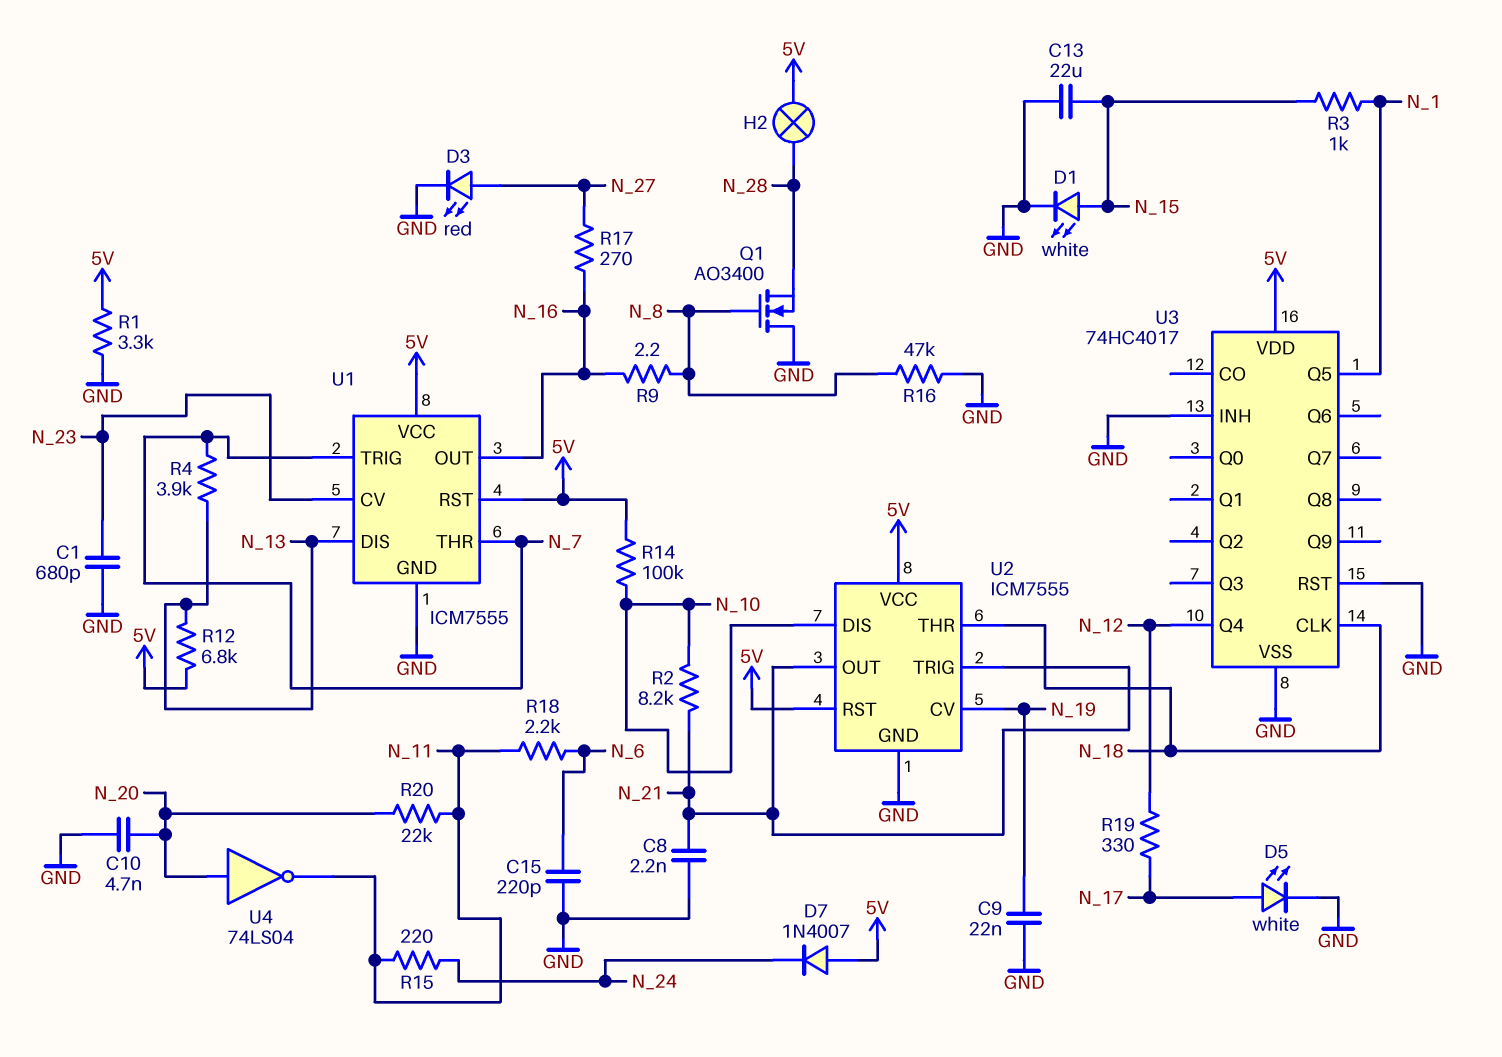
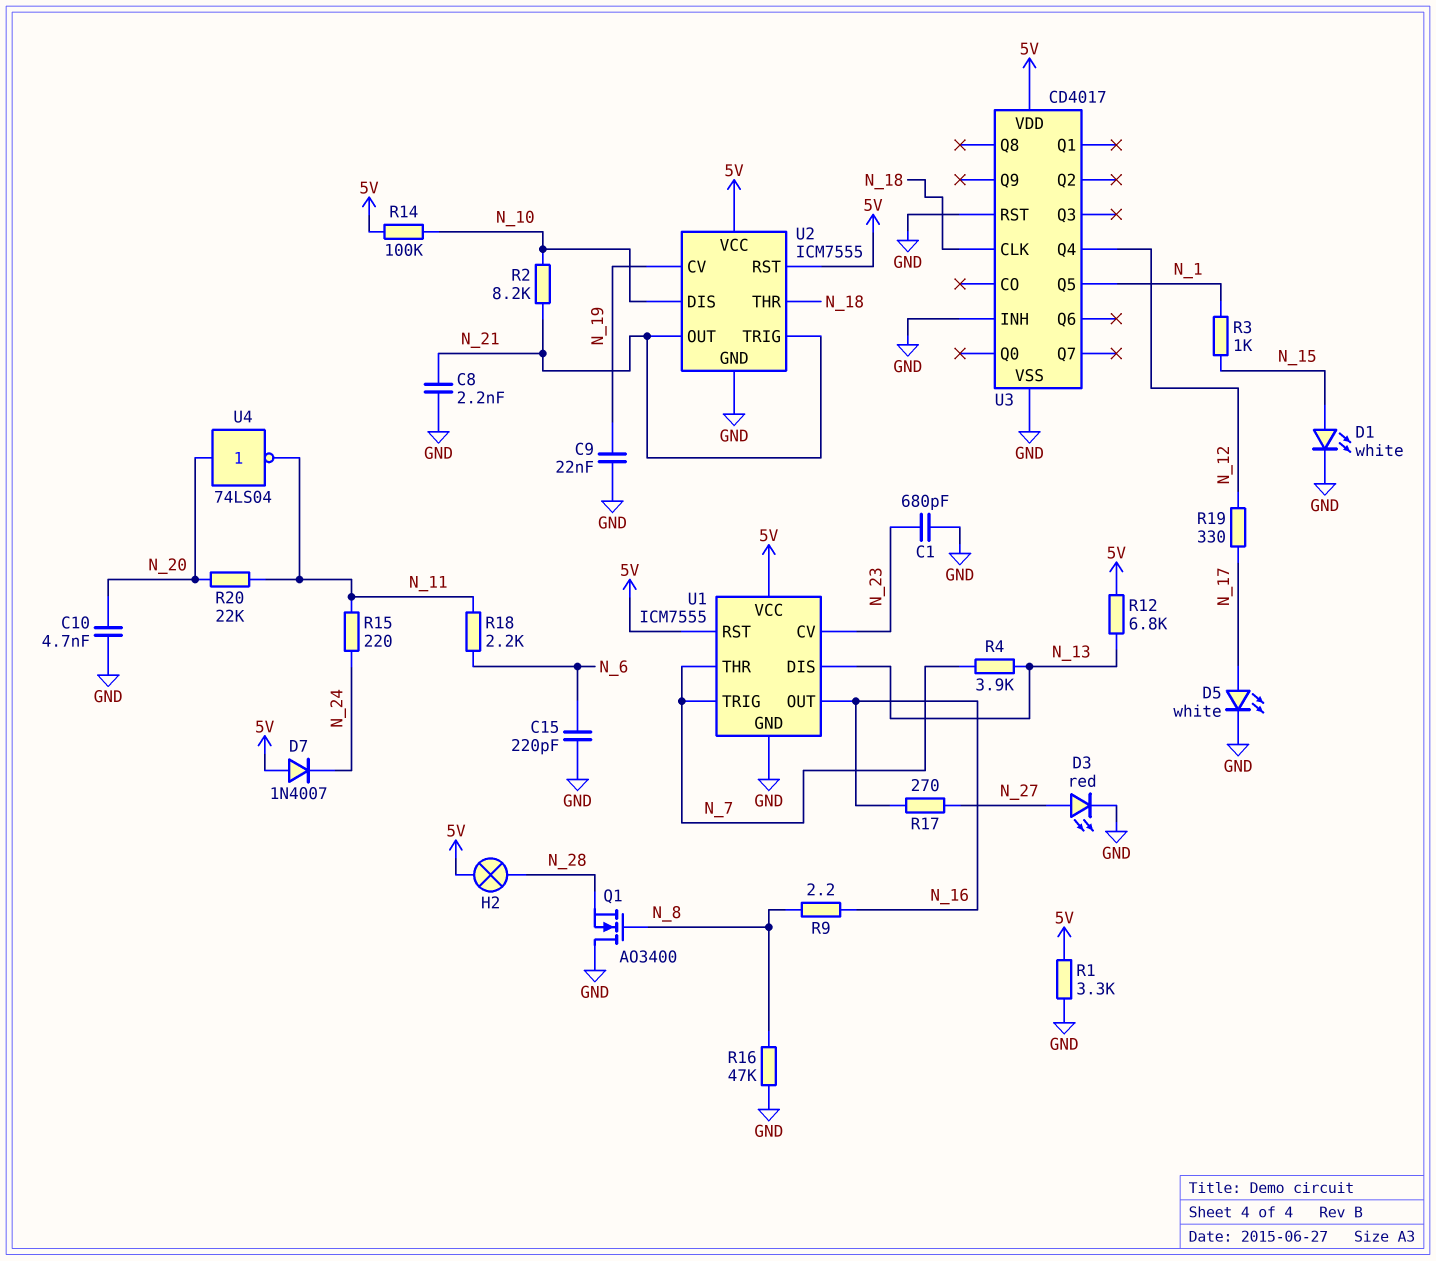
C13: 22uF (GND, N_15) -> none
U3: 74HC4017 -> CD4017

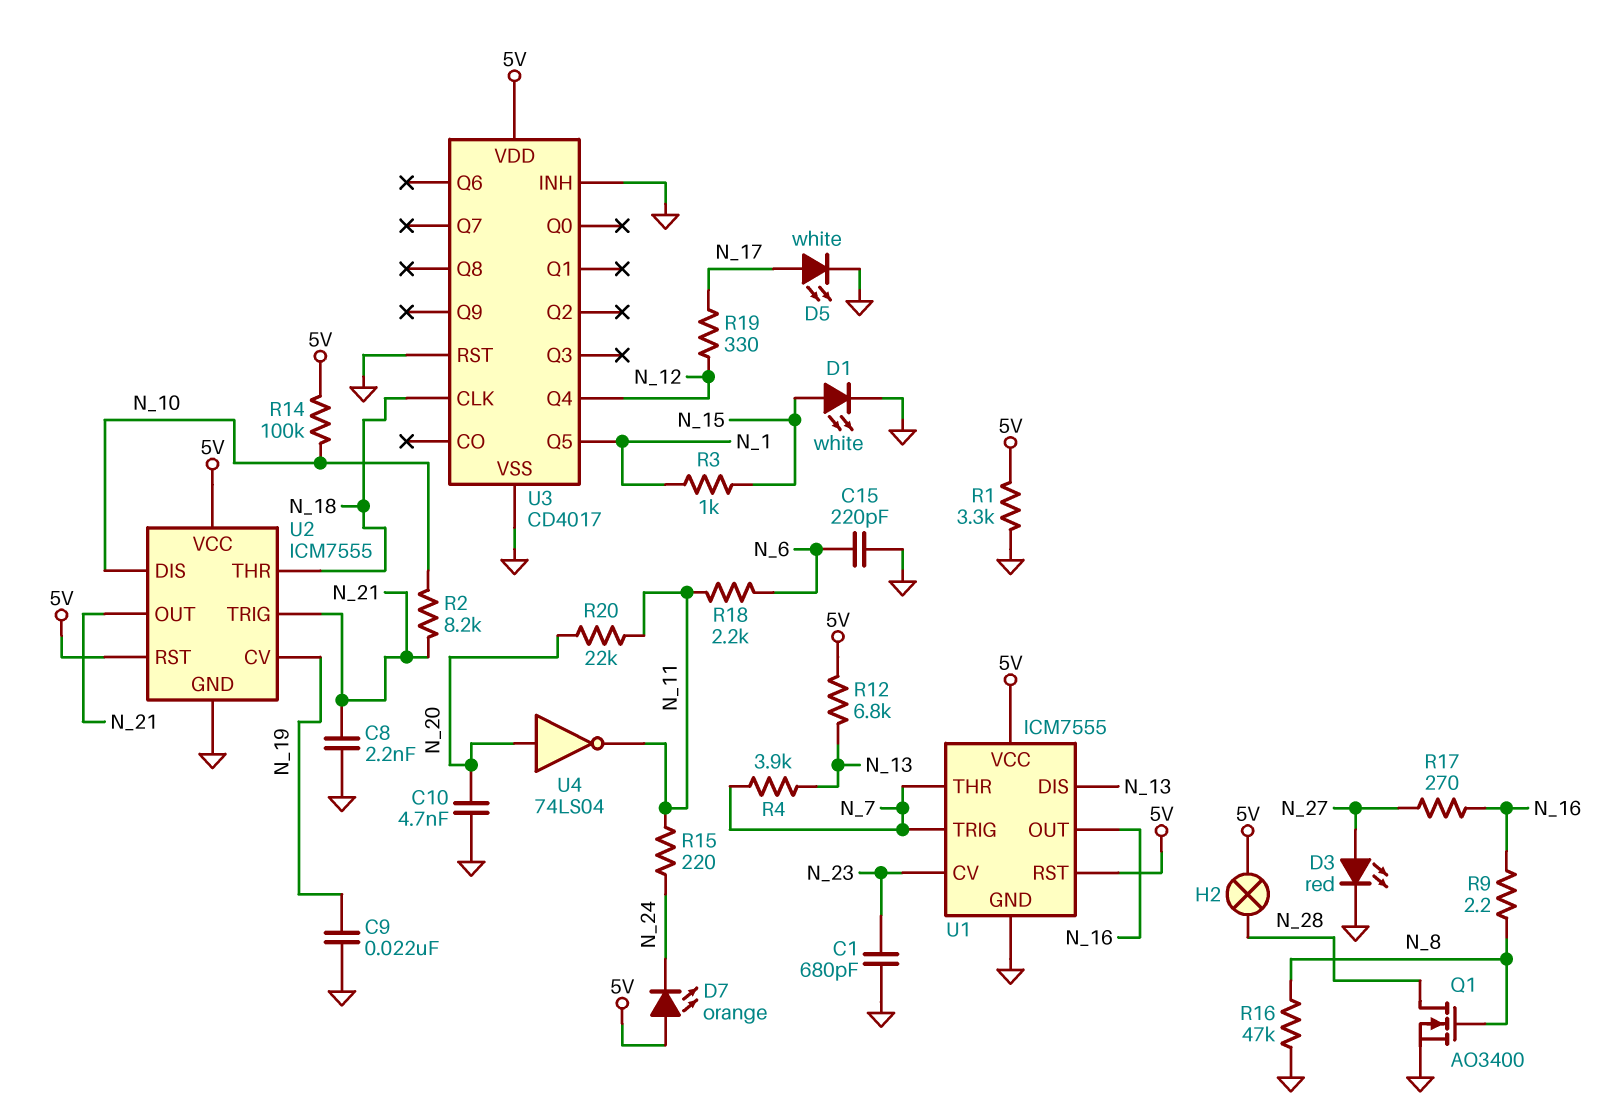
D7: diode 1N4007 (A 5V, K N_24) -> LED orange (A 5V, K N_24)
Q1: NMOS AO3400 (G N_8, D GND, S N_28) -> NMOS AO3400 (G N_8, D N_28, S GND)

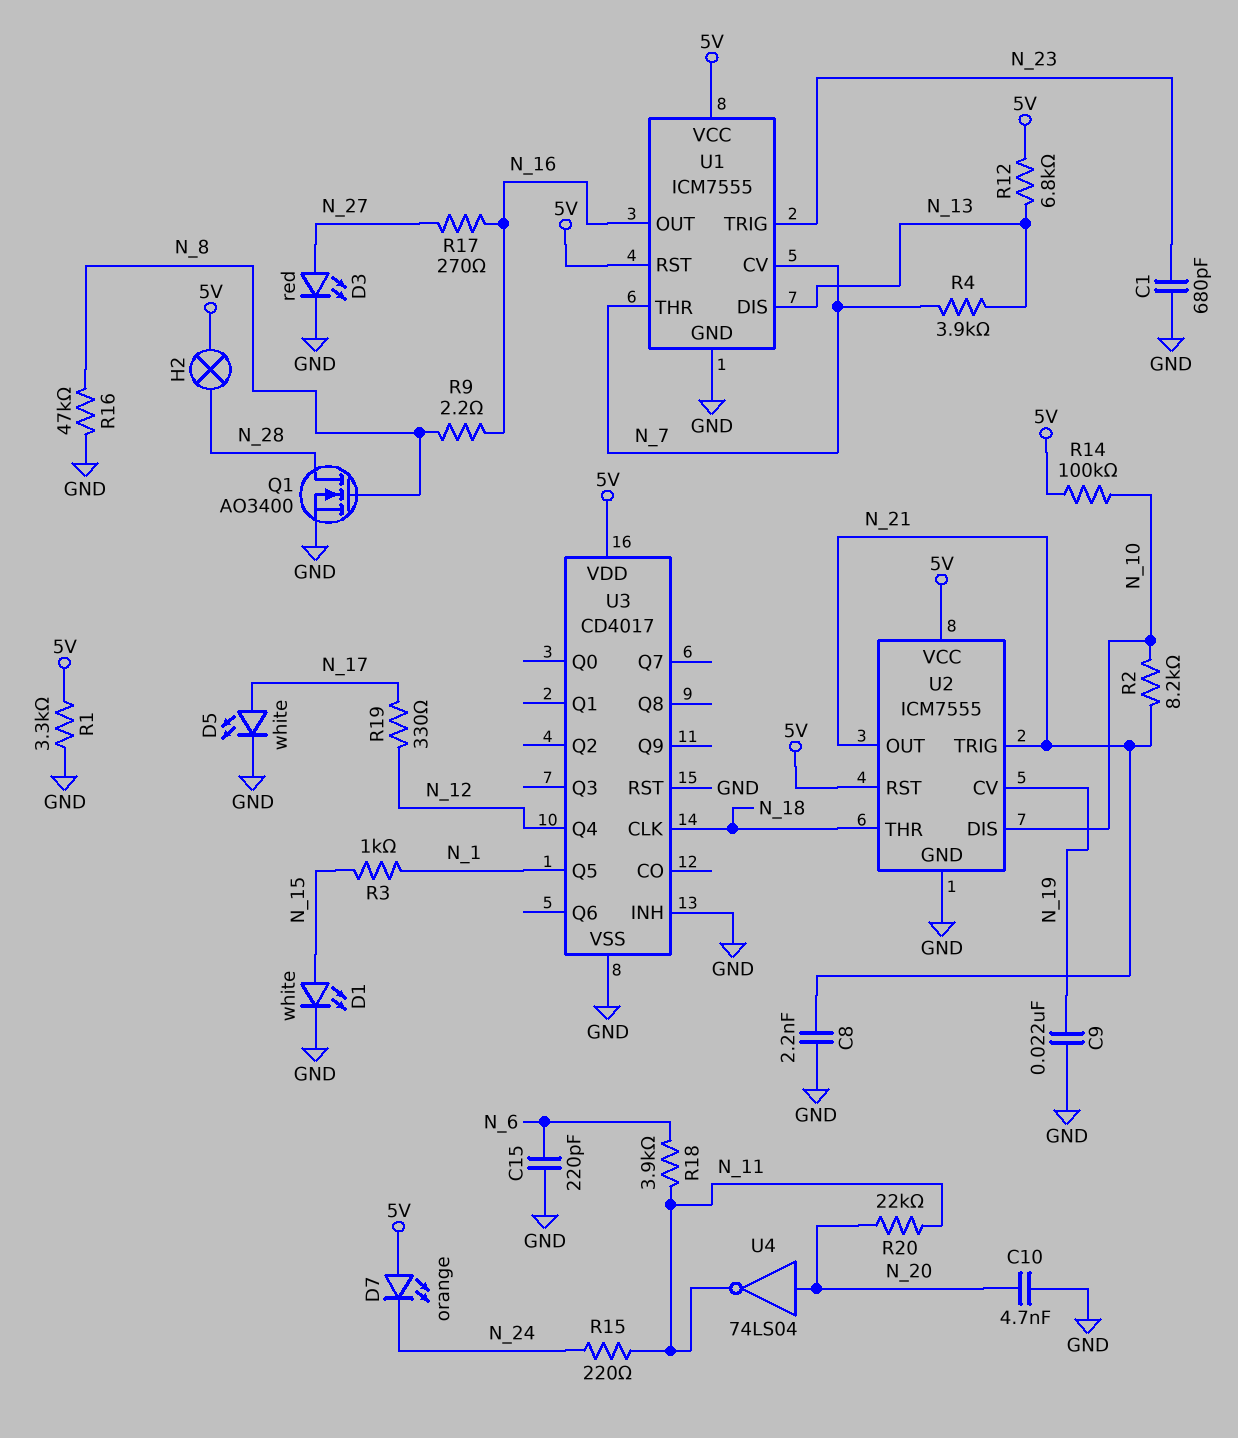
R18: 2.2k (N_6, N_11) -> 3.9k (N_6, N_11)
U1 pin CV: N_23 -> N_7
U1 pin TRIG: N_7 -> N_23

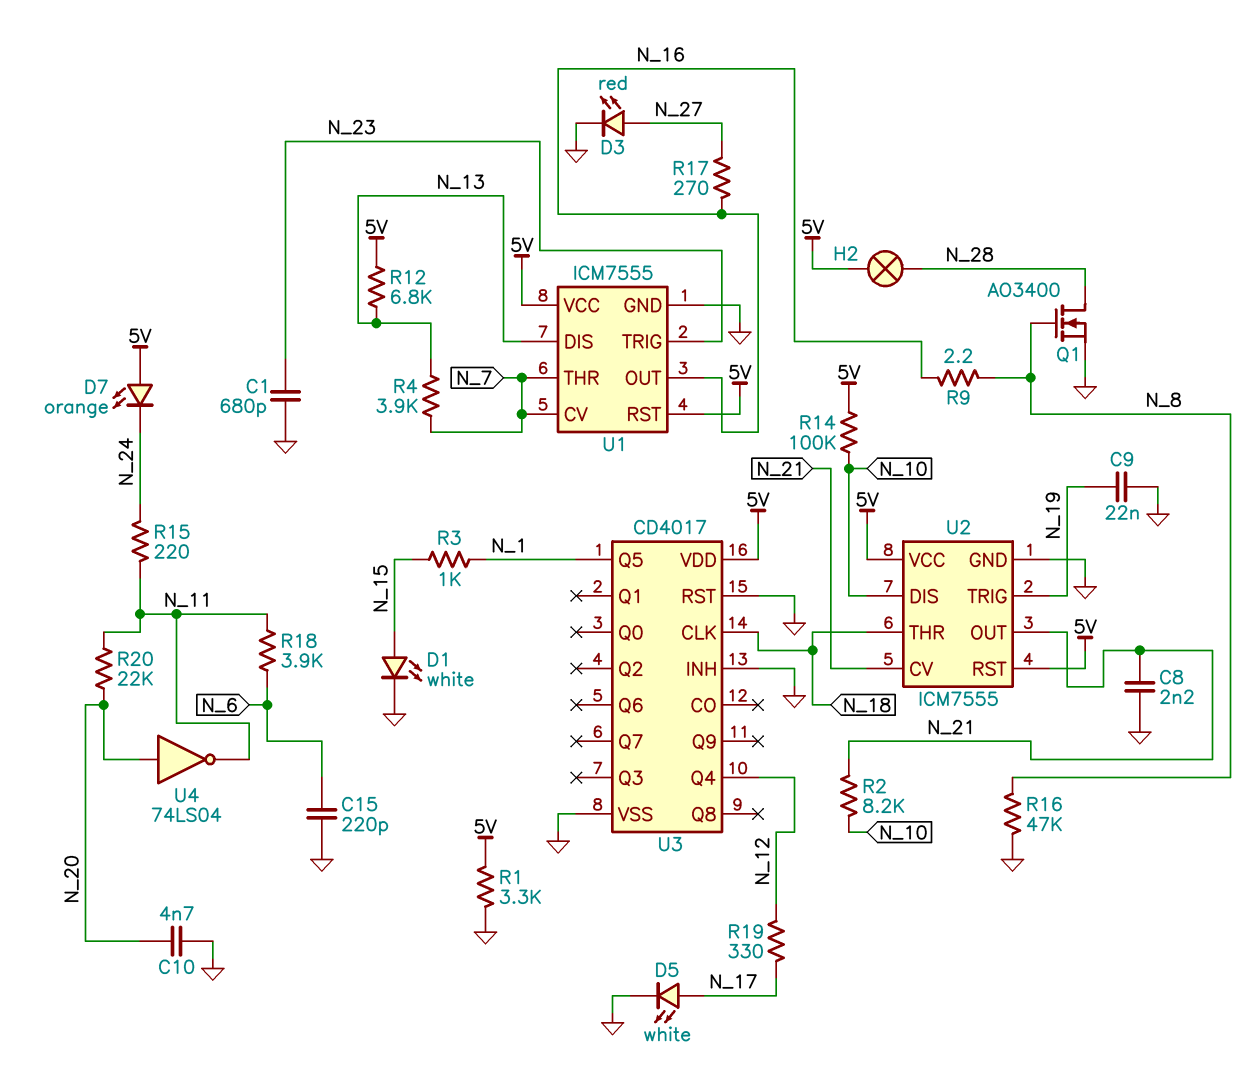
U2 pin CV: N_19 -> N_21
U2 pin TRIG: N_21 -> N_19

